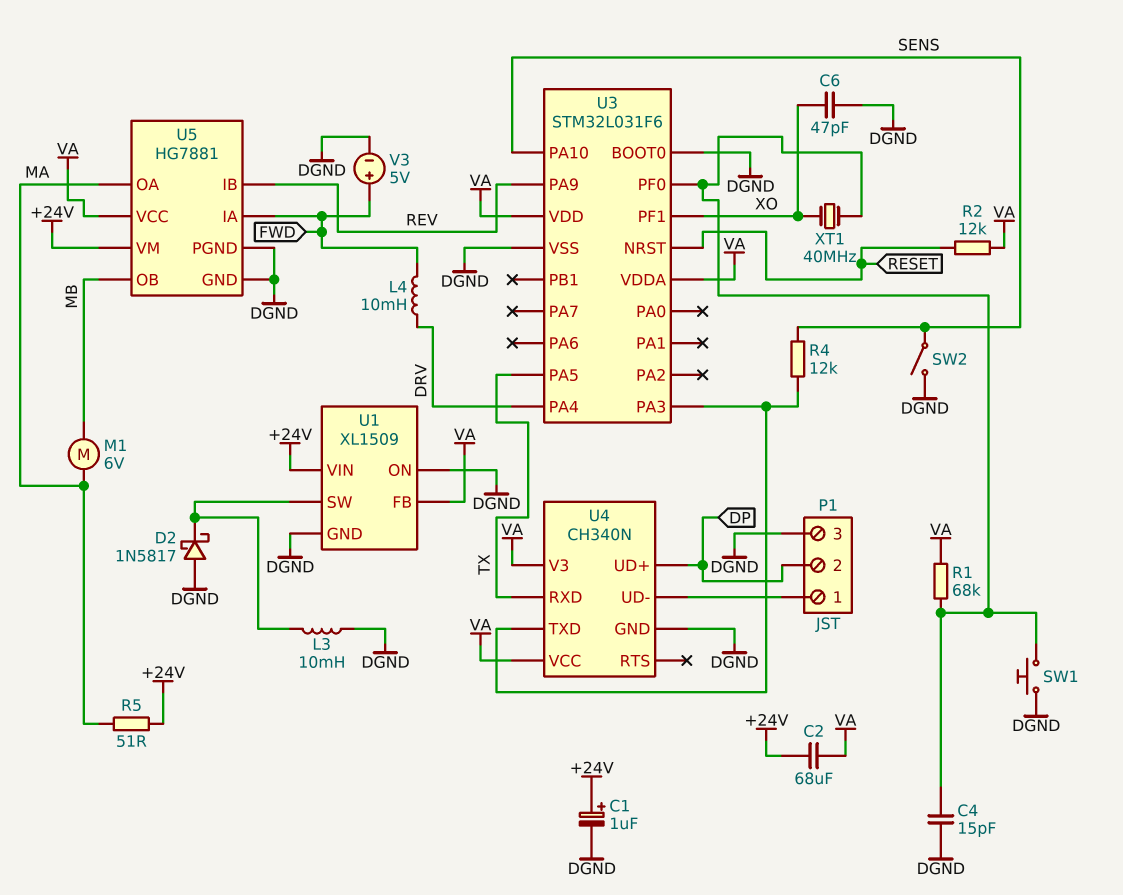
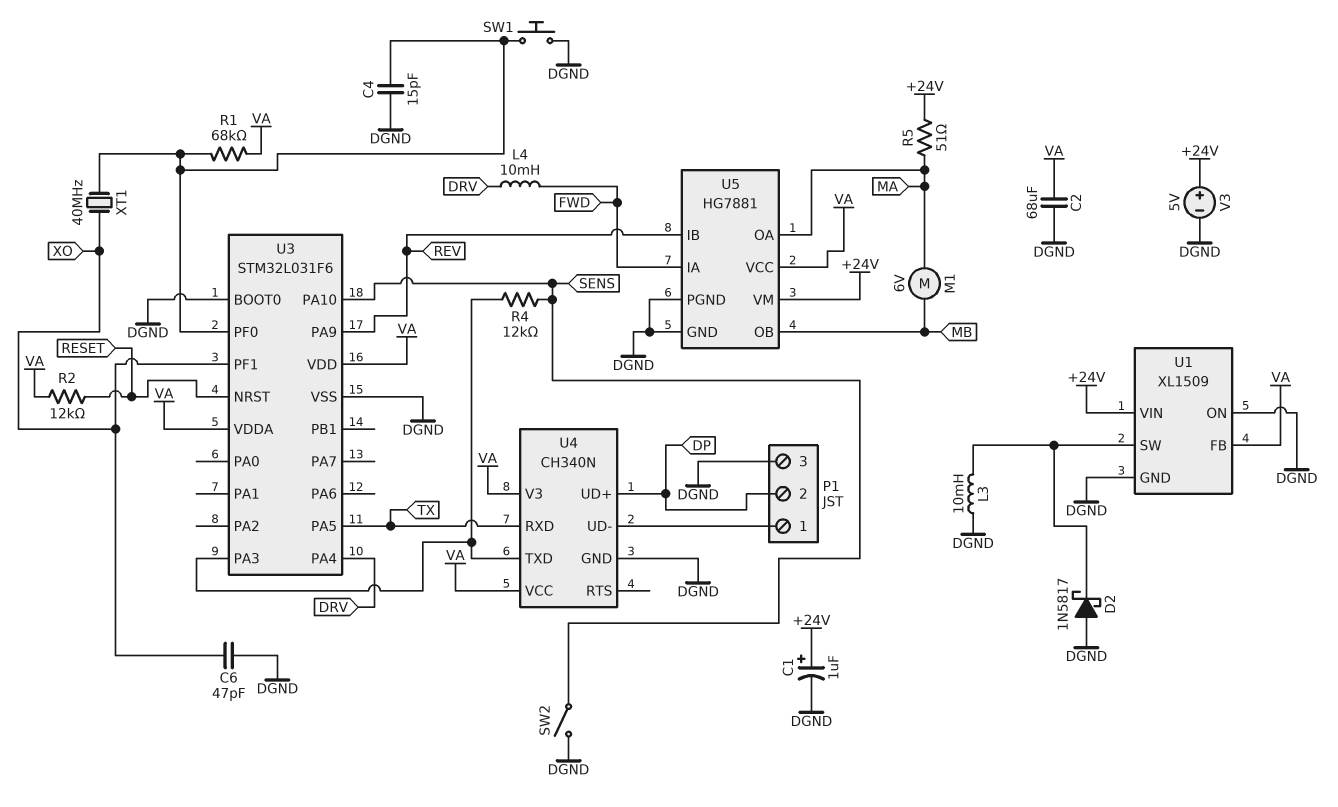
C2: 68uF (+24V, VA) -> 68uF (DGND, VA)
V3: 5V (plus FWD, minus DGND) -> 5V (plus +24V, minus DGND)

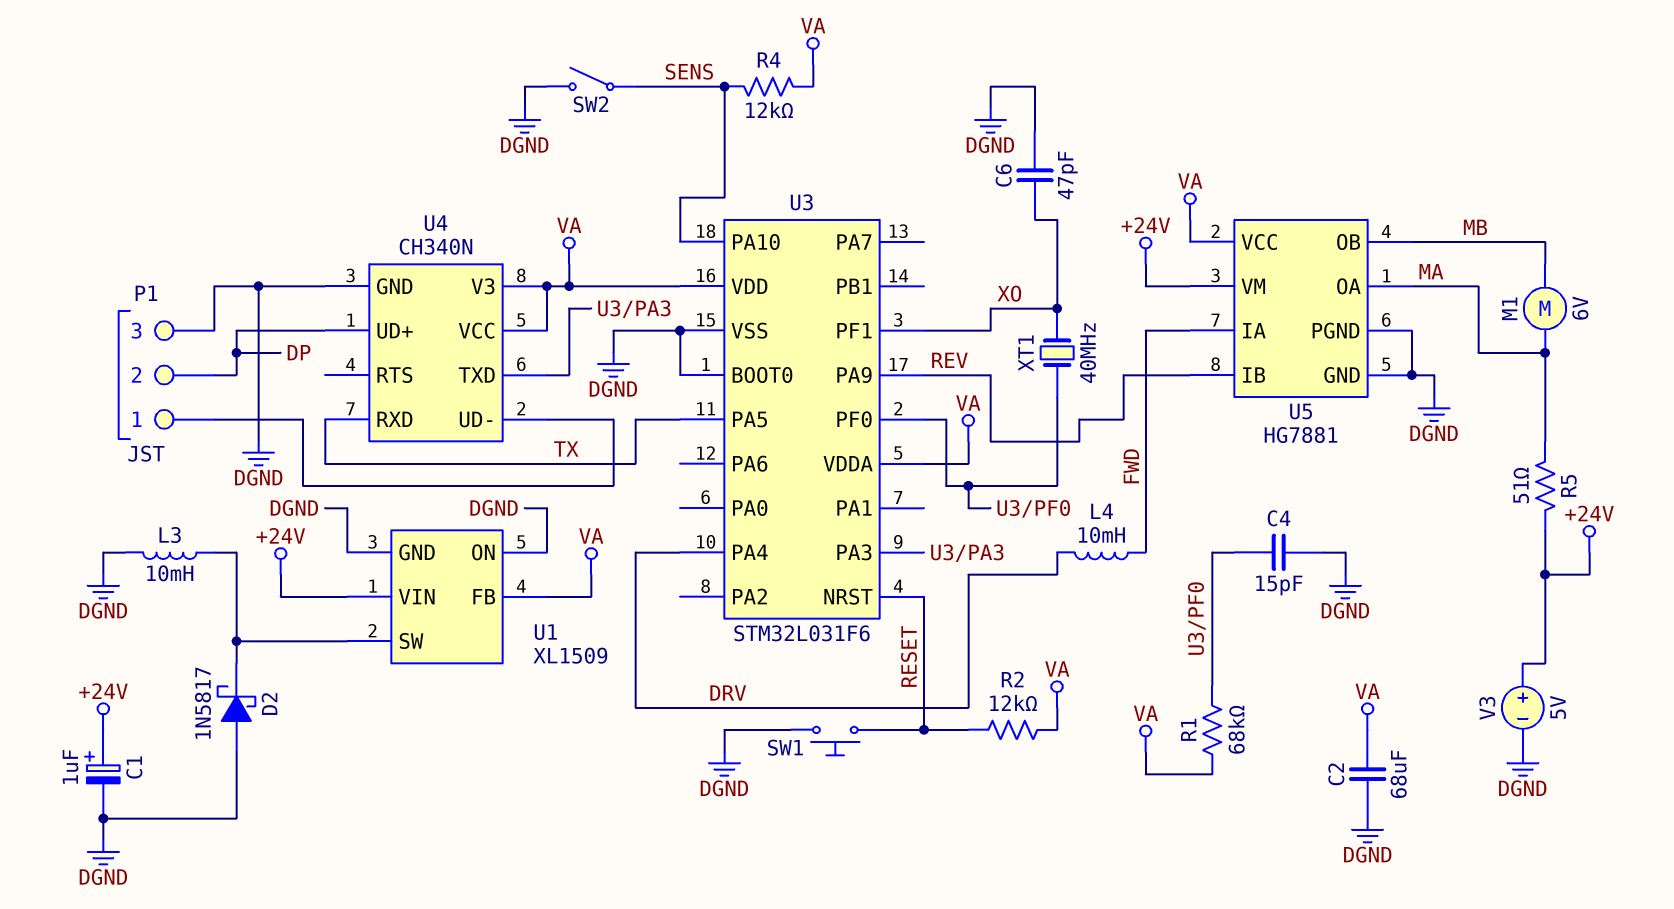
R4: 12k (SENS, U3/PA3) -> 12k (SENS, VA)
SW1: button (DGND, U3/PF0) -> button (DGND, RESET)

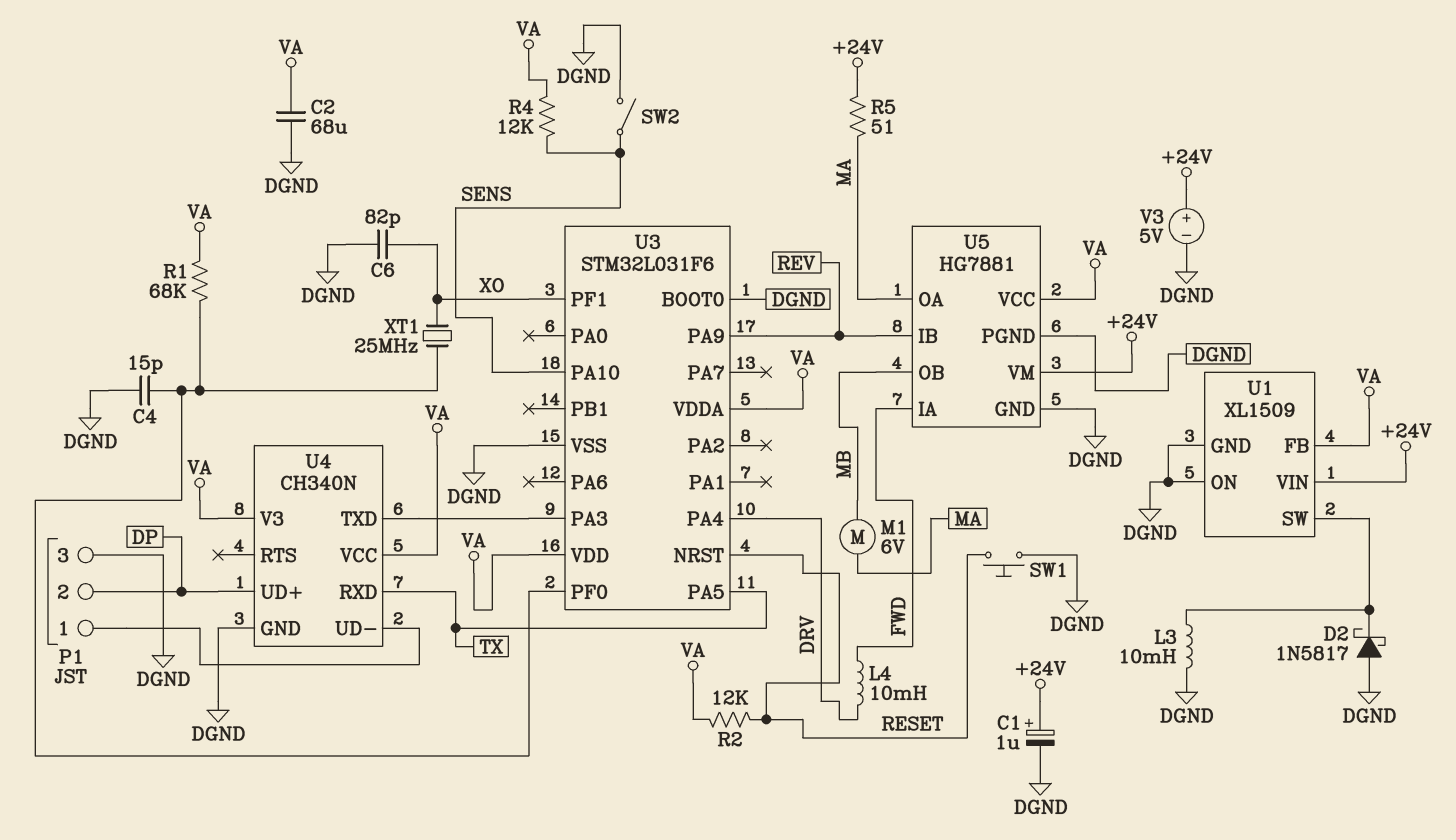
C6: 47pF (DGND, XO) -> 82pF (DGND, XO)
XT1: 40MHz (U3/PF0, XO) -> 25MHz (U3/PF0, XO)

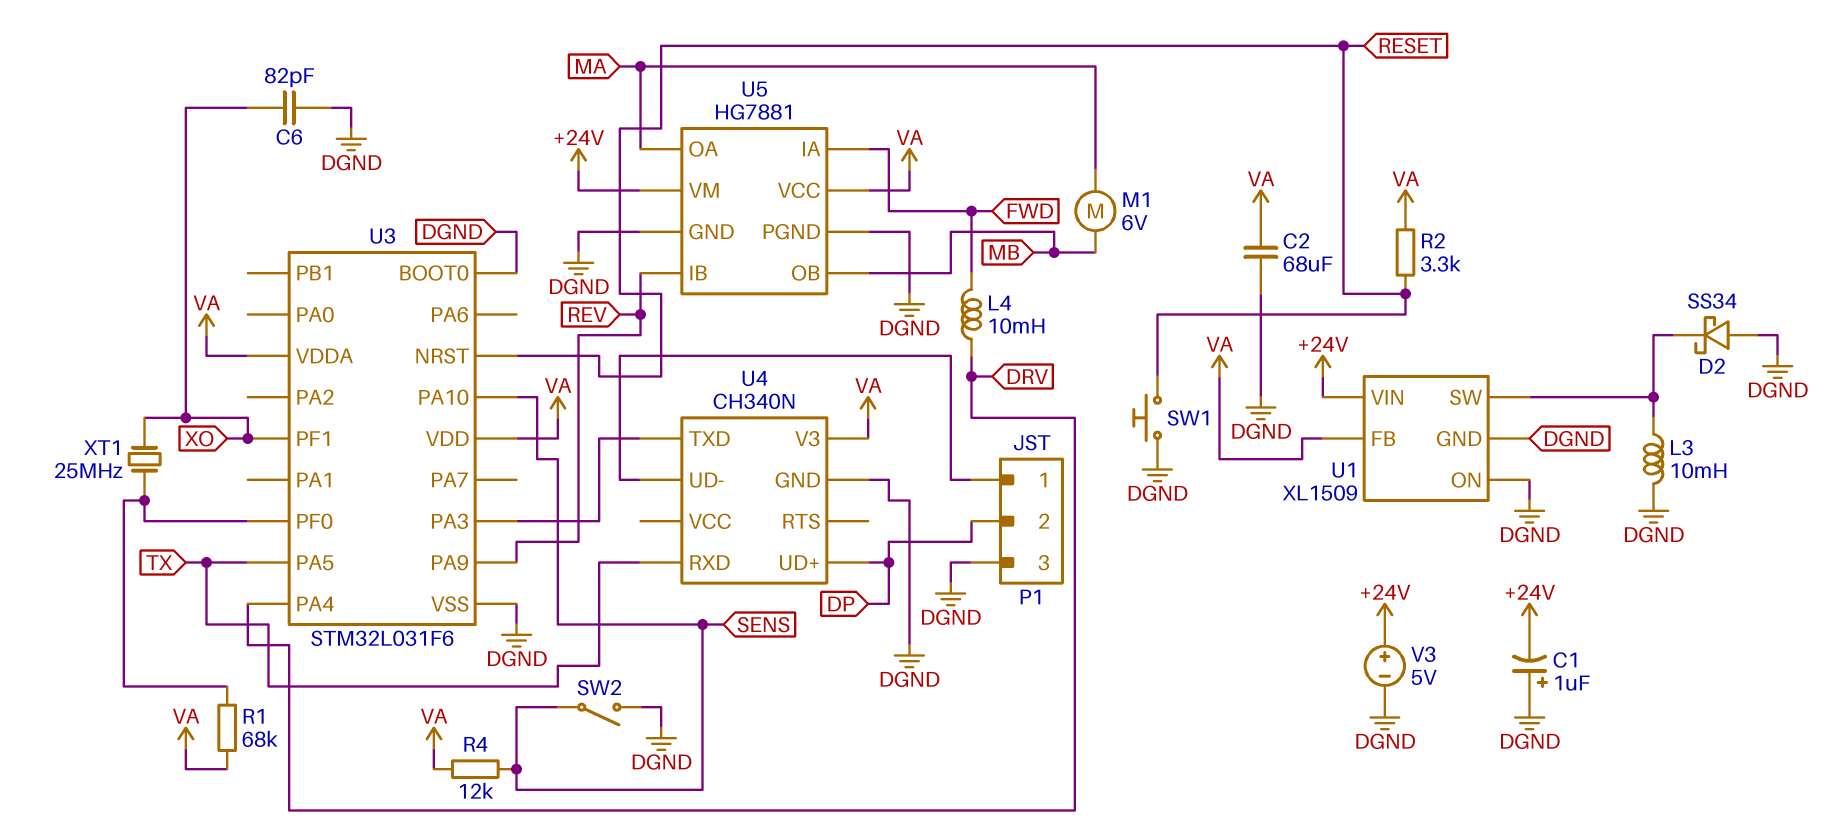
C1: 1uF (plus +24V, minus DGND) -> 1uF (plus DGND, minus +24V)
C4: 15pF (DGND, U3/PF0) -> none
D2: schottky 1N5817 (A DGND, K U1/SW) -> schottky SS34 (A DGND, K U1/SW)
R2: 12k (RESET, VA) -> 3.3k (RESET, VA)
R5: 51 (+24V, MA) -> none
U4 pin VCC: VA -> none

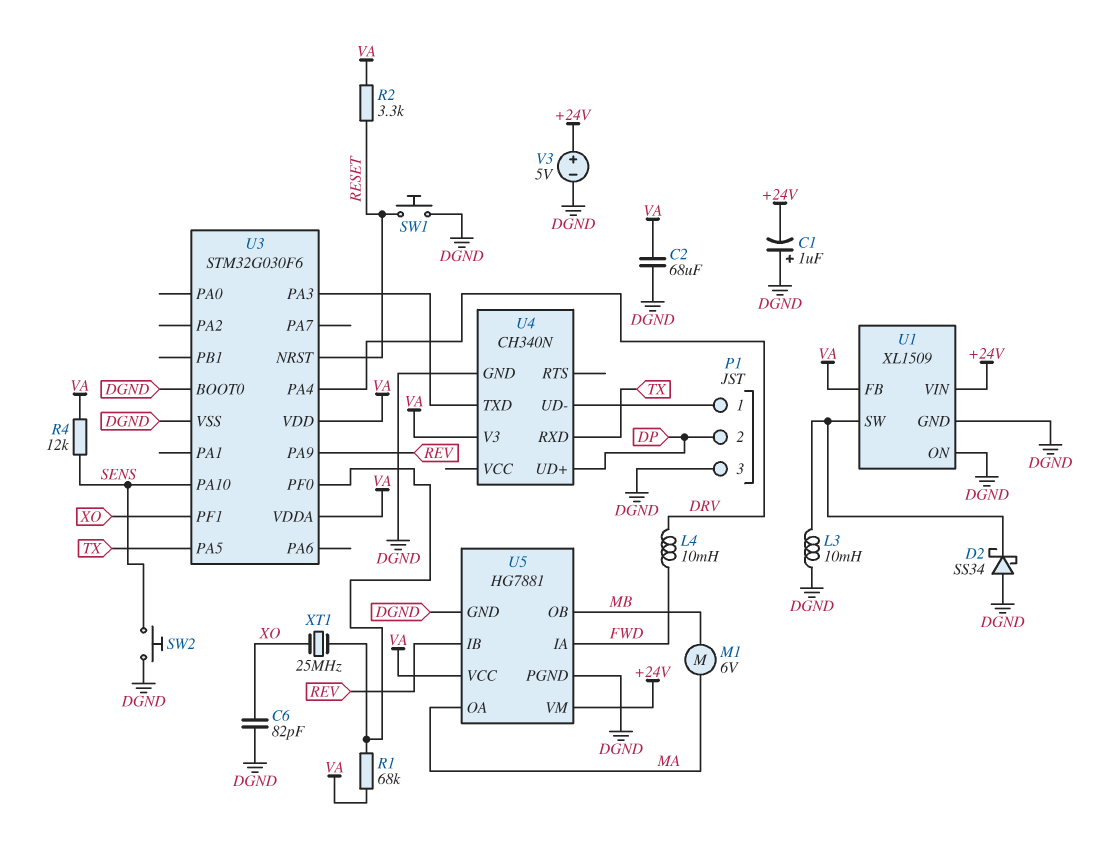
SW2: switch (DGND, SENS) -> button (DGND, SENS)
U3: STM32L031F6 -> STM32G030F6

